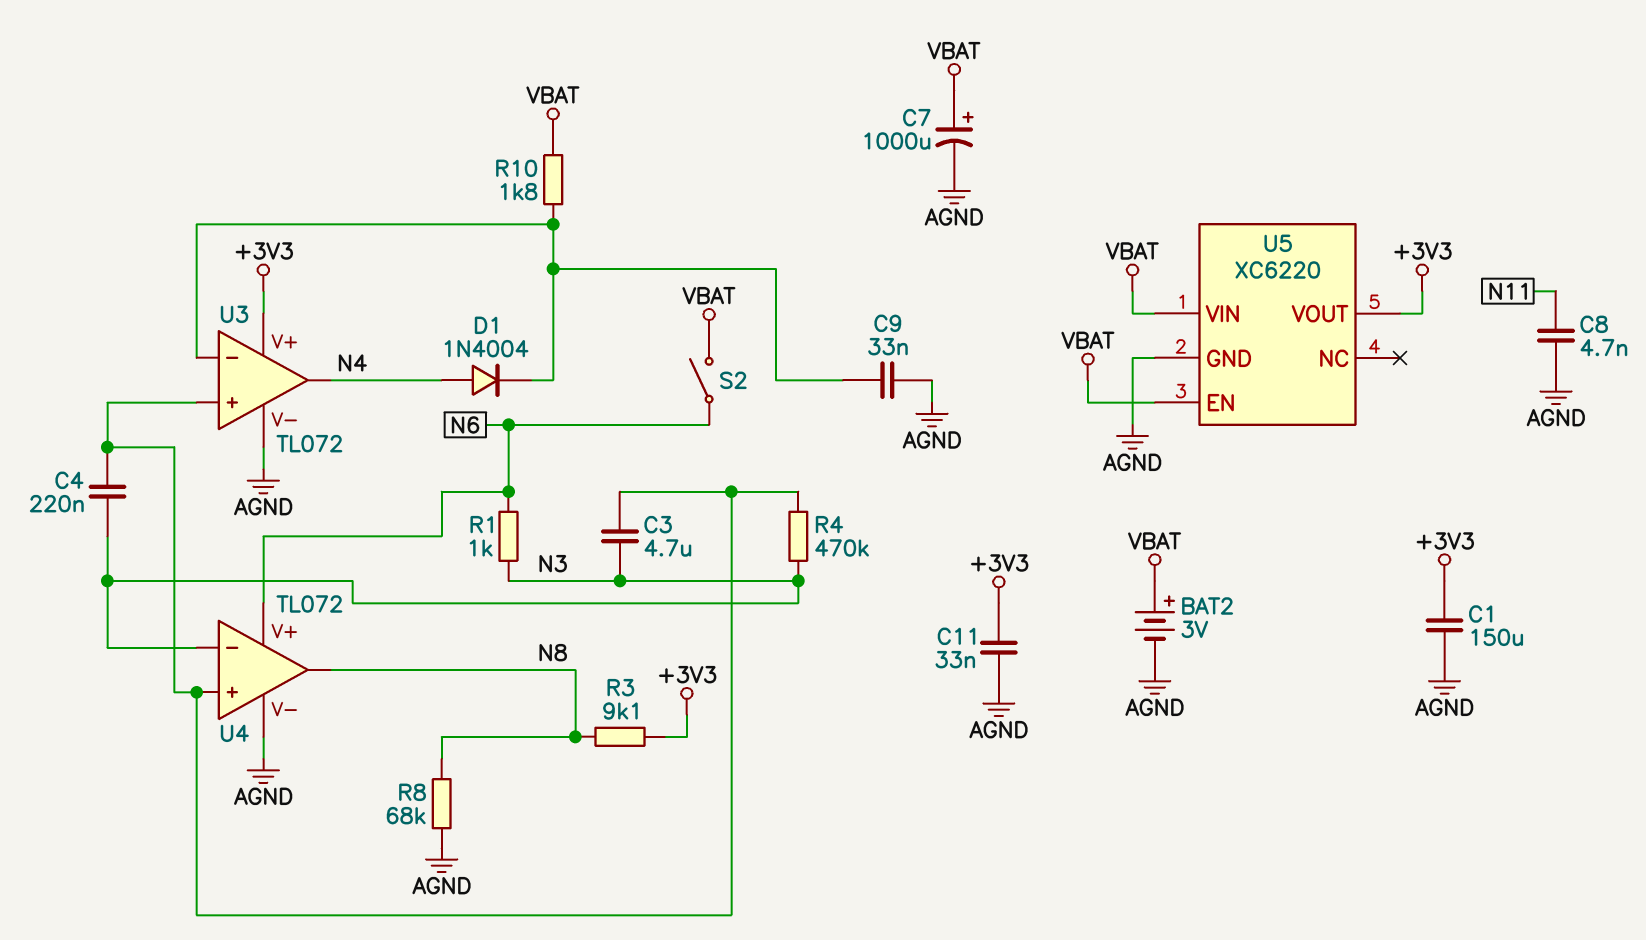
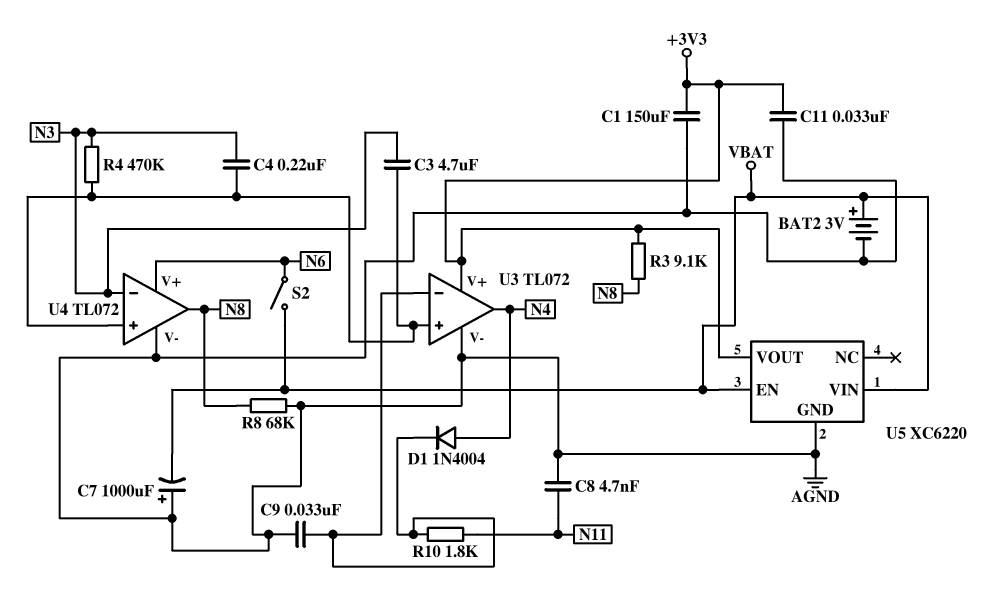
C7: 1000uF (plus VBAT, minus AGND) -> 1000uF (plus AGND, minus VBAT)
R1: 1k (N3, N6) -> none
R10: 1.8k (U3/in-, VBAT) -> 1.8k (N11, U3/in-)

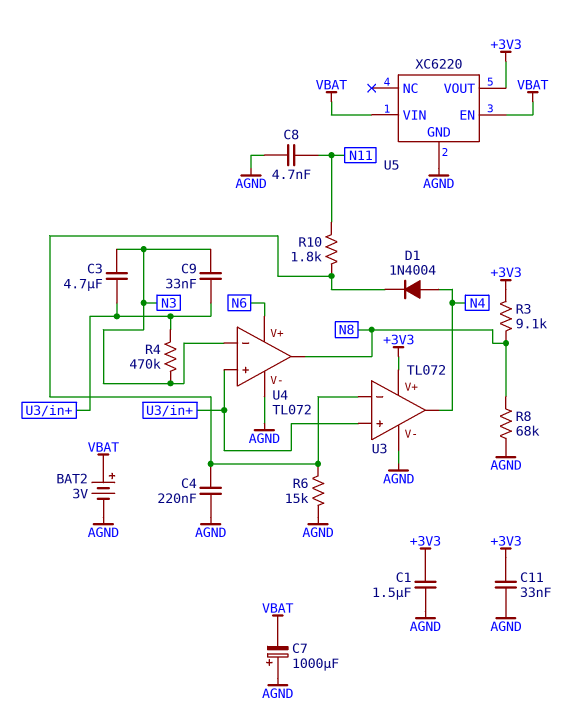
C1: 150uF (+3V3, AGND) -> 1.5uF (+3V3, AGND)
C4: 220nF (N3, U3/in+) -> 220nF (AGND, U3/in-)
C9: 33nF (AGND, U3/in-) -> 33nF (N3, U3/in+)
R6: none -> 15k (AGND, U3/in-)
S2: switch (N6, VBAT) -> none

